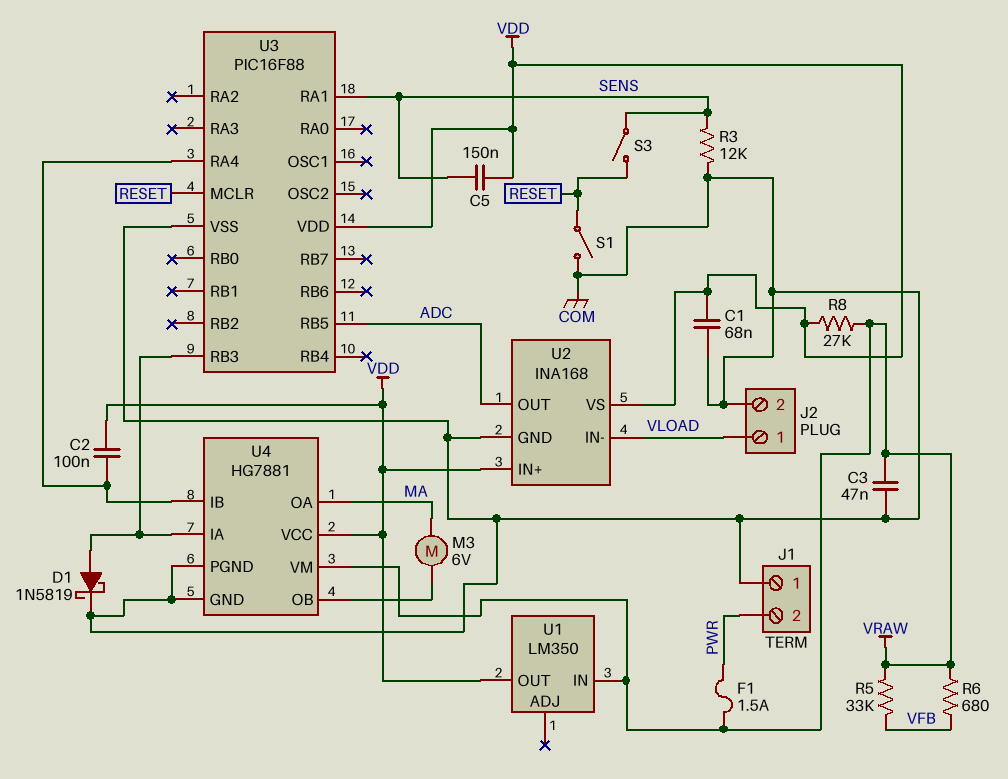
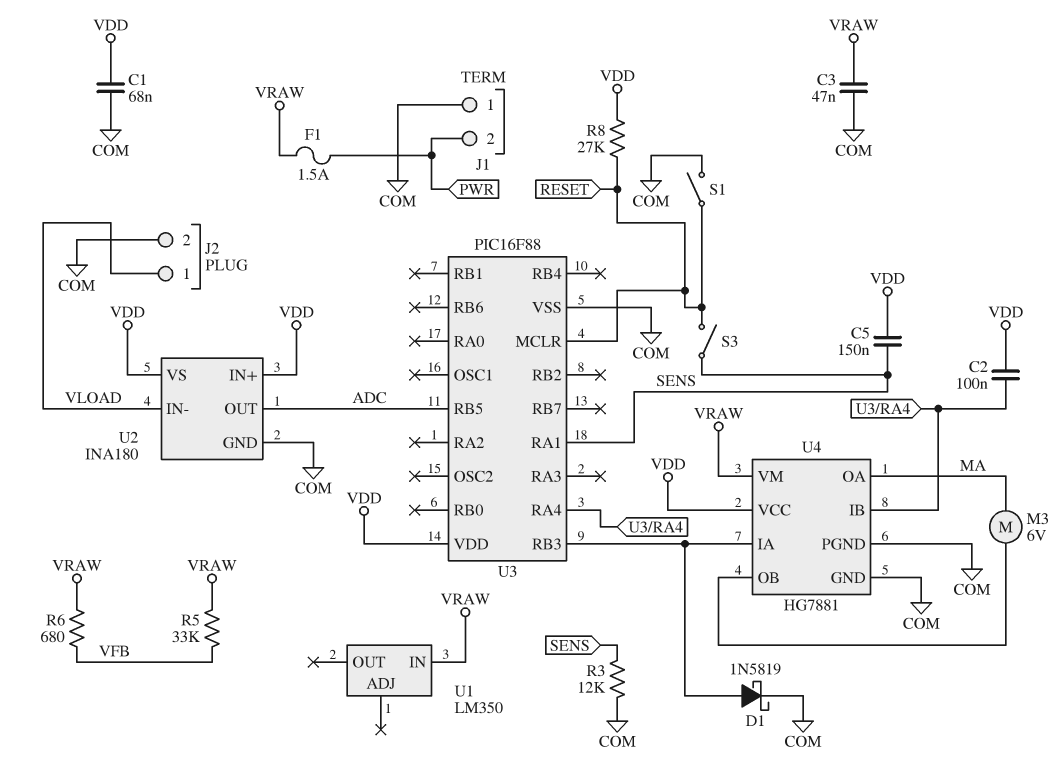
R8: 27k (VDD, VRAW) -> 27k (RESET, VDD)
U1 pin OUT: VDD -> none
U2: INA168 -> INA180

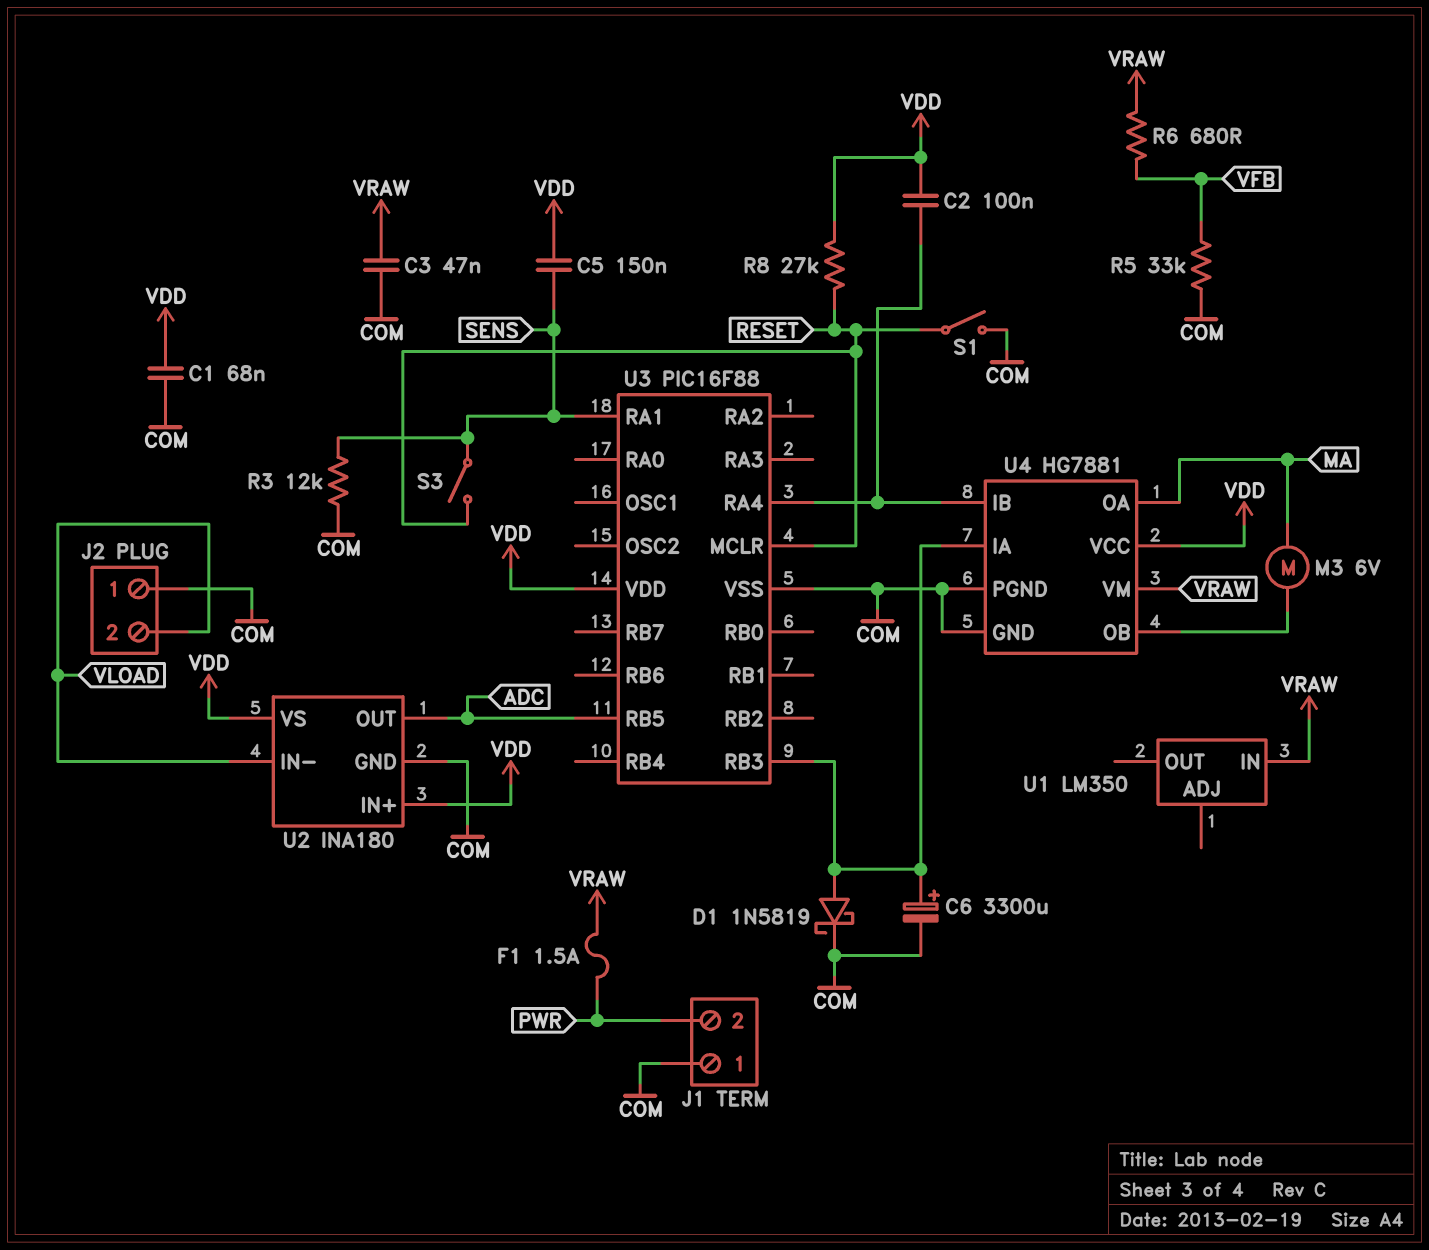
C6: none -> 3300uF (plus U3/RB3, minus COM)
J2 pin 1: VLOAD -> COM
J2 pin 2: COM -> VLOAD
R5: 33k (VFB, VRAW) -> 33k (COM, VFB)

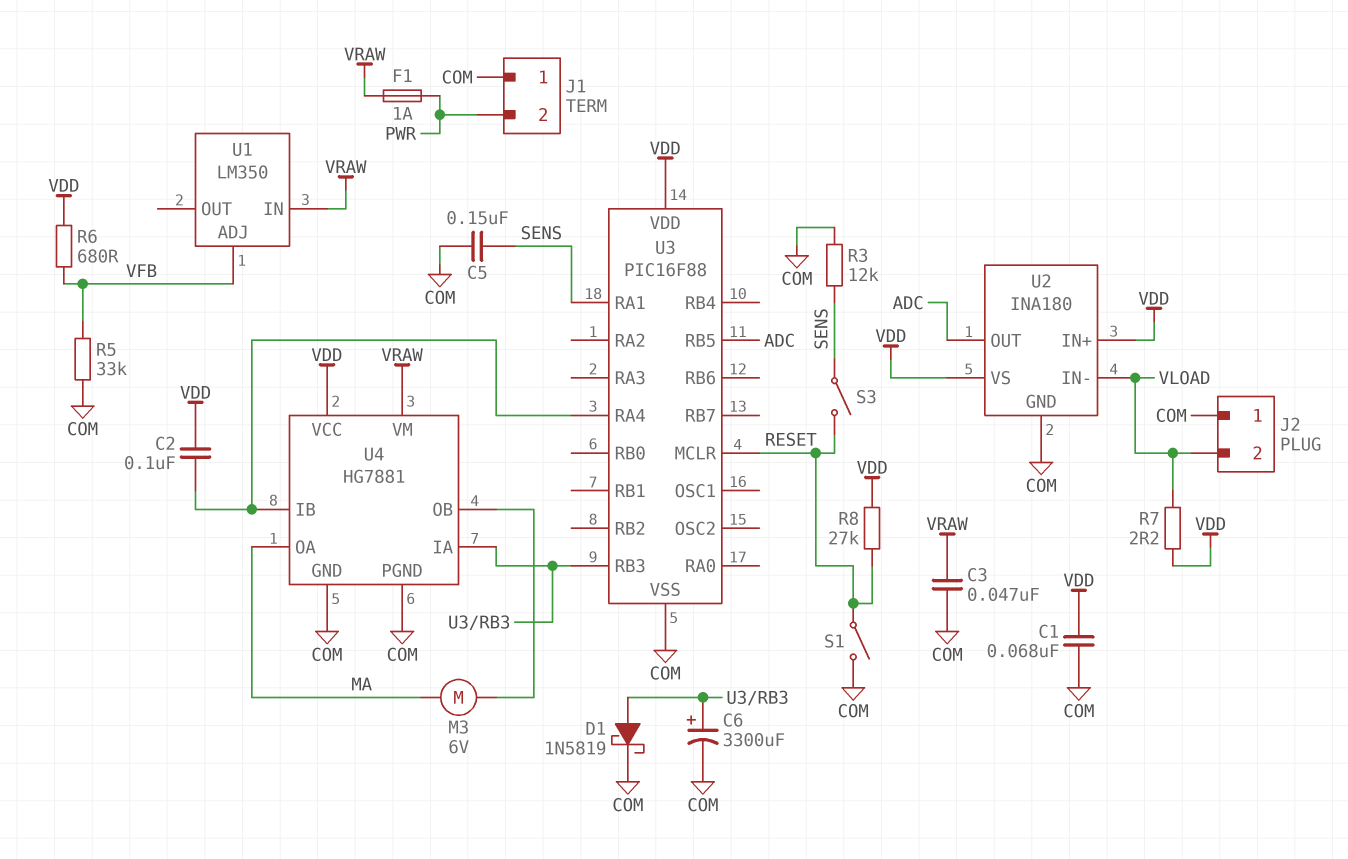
C5: 150nF (SENS, VDD) -> 150nF (COM, SENS)
F1: 1.5A (PWR, VRAW) -> 1A (PWR, VRAW)
R6: 680 (VFB, VRAW) -> 680 (VDD, VFB)
R7: none -> 2.2 (VDD, VLOAD)
U1 pin ADJ: none -> VFB

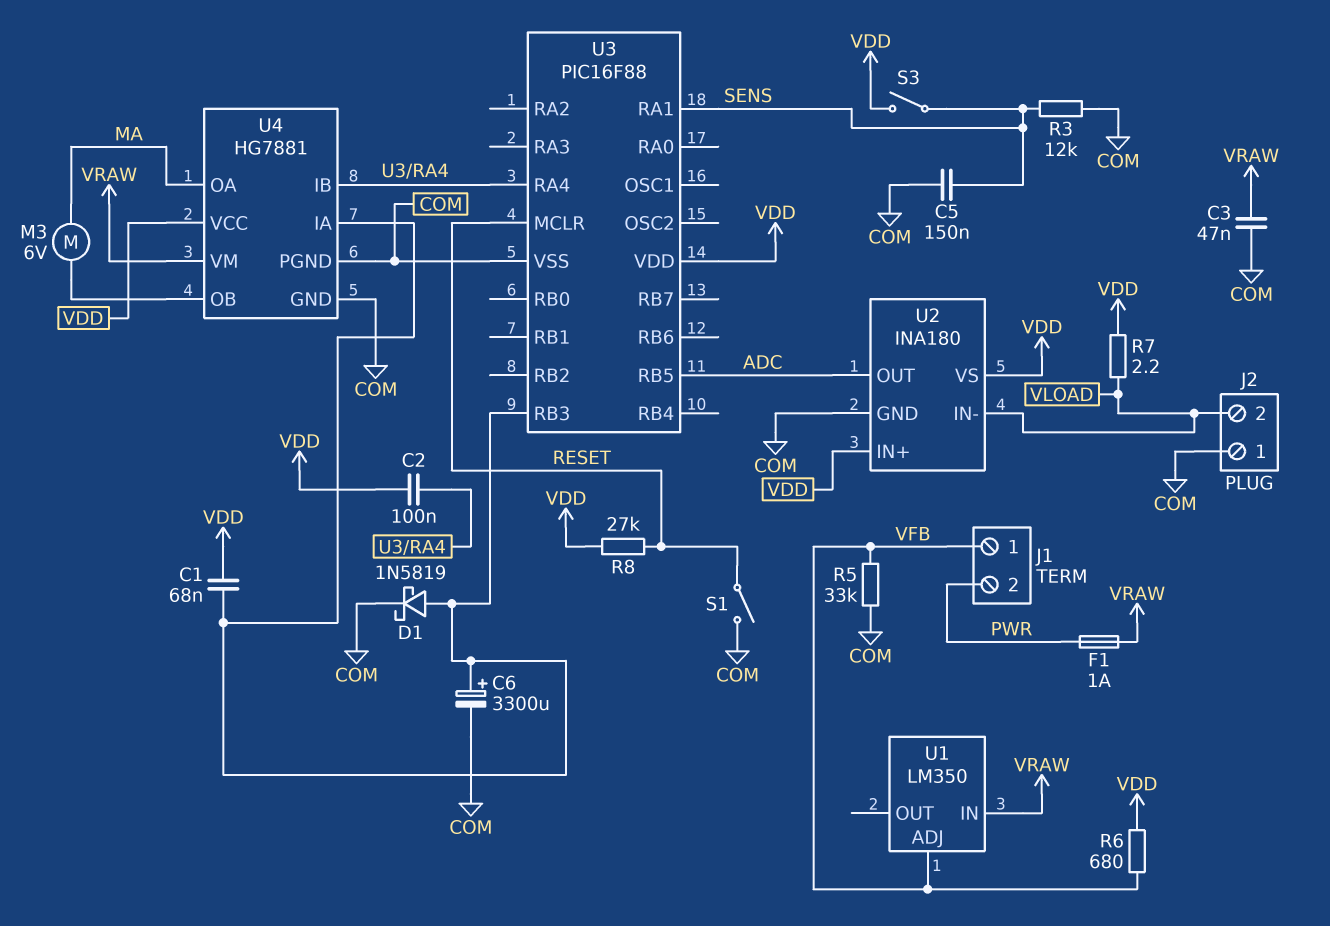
C1: 68nF (COM, VDD) -> 68nF (U3/RB3, VDD)
J1 pin 1: COM -> VFB
S3: switch (RESET, SENS) -> switch (SENS, VDD)

